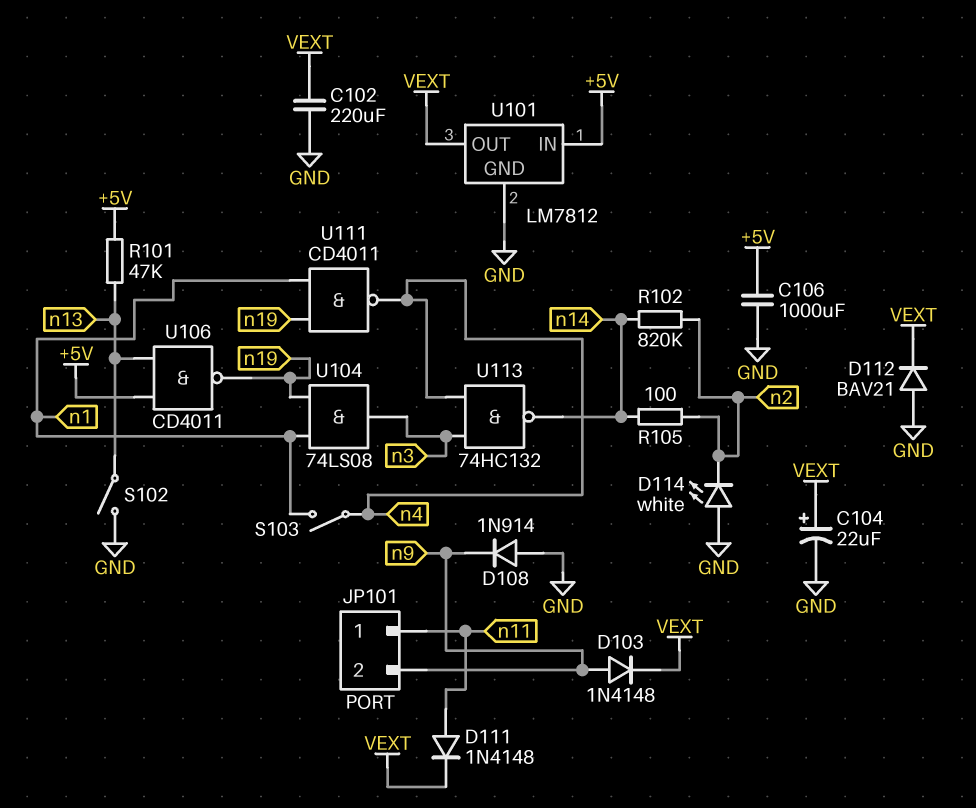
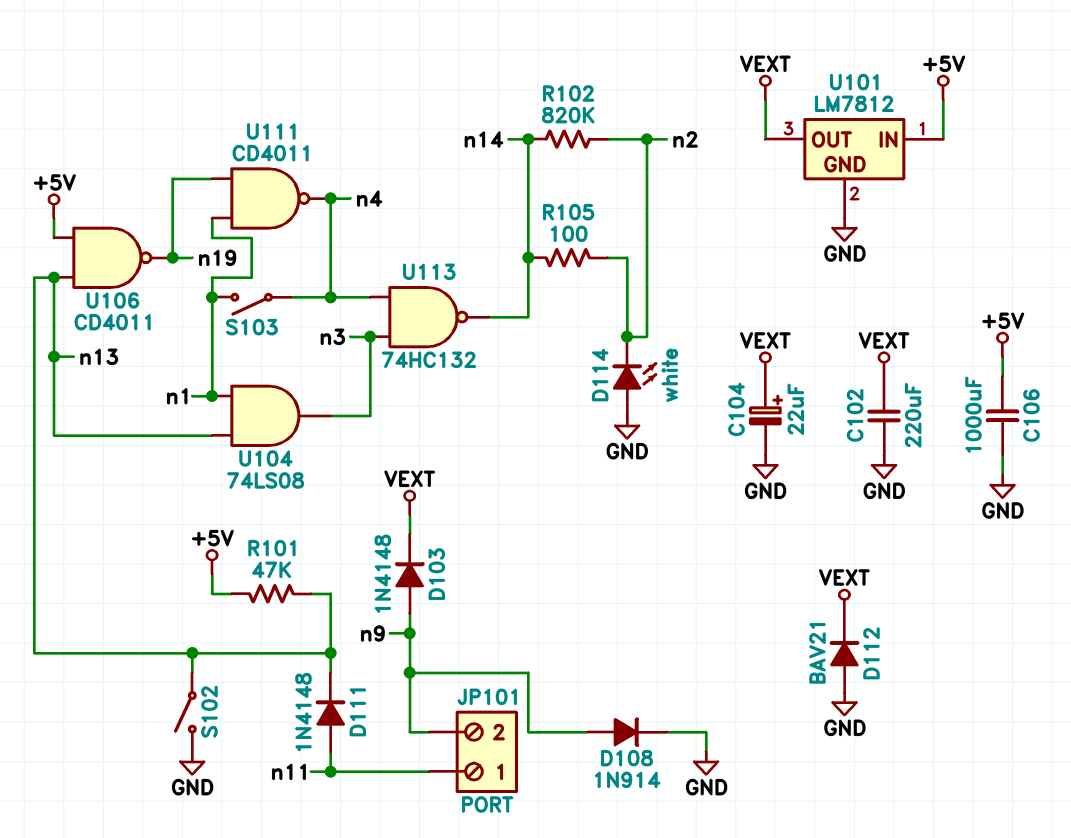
D108: diode 1N914 (A GND, K n9) -> diode 1N914 (A n9, K GND)
D111: diode 1N4148 (A n11, K VEXT) -> diode 1N4148 (A n11, K n13)
U104: AND 74LS08 (in n1, in n19, out n3) -> AND 74LS08 (in n1, in n13, out n3)

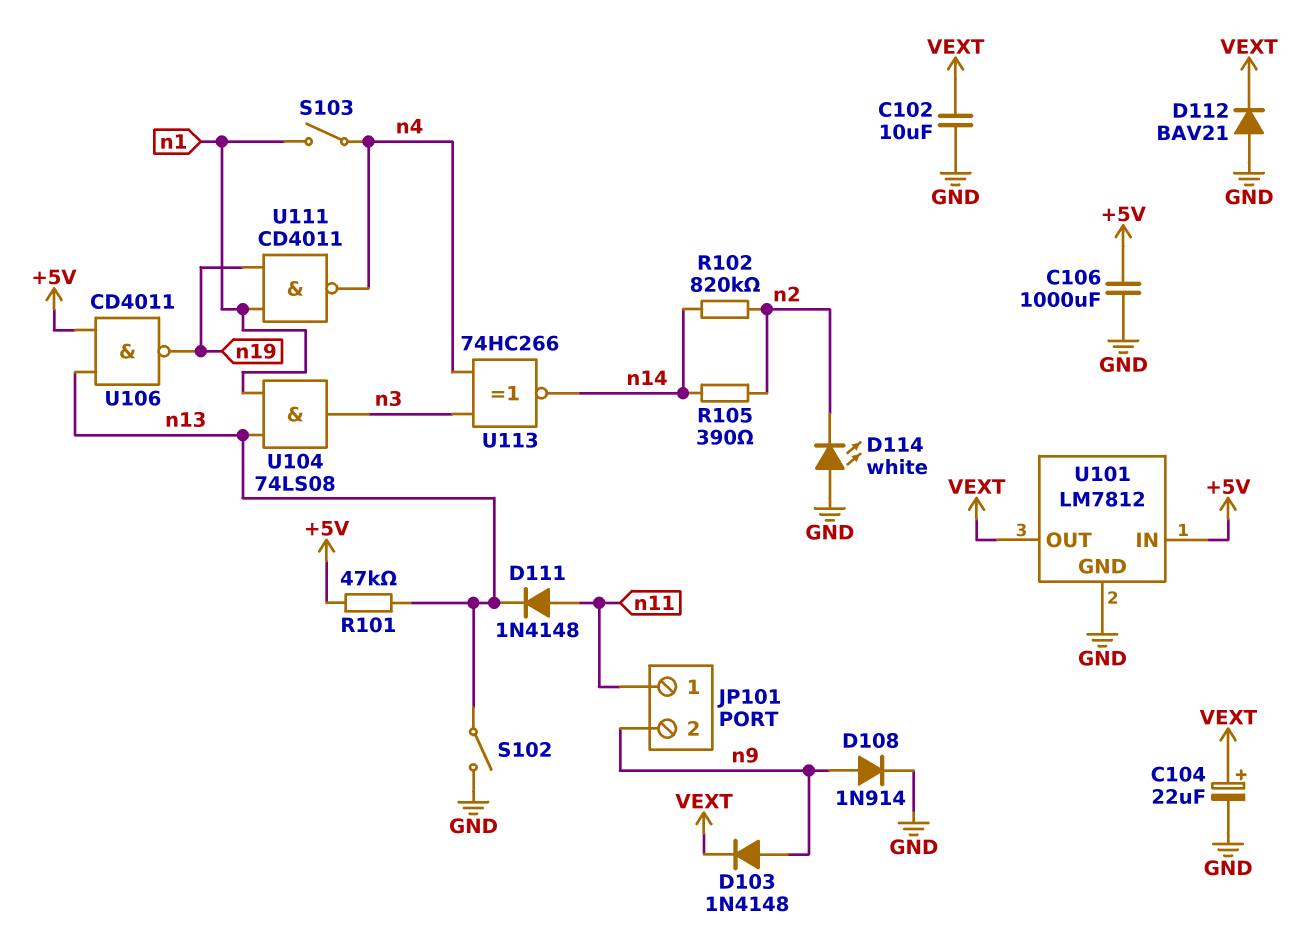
C102: 220uF (GND, VEXT) -> 10uF (GND, VEXT)
R105: 100 (n2, n14) -> 390 (n2, n14)
U113: NAND 74HC132 (in n3, in n4, out n14) -> XNOR 74HC266 (in n3, in n4, out n14)

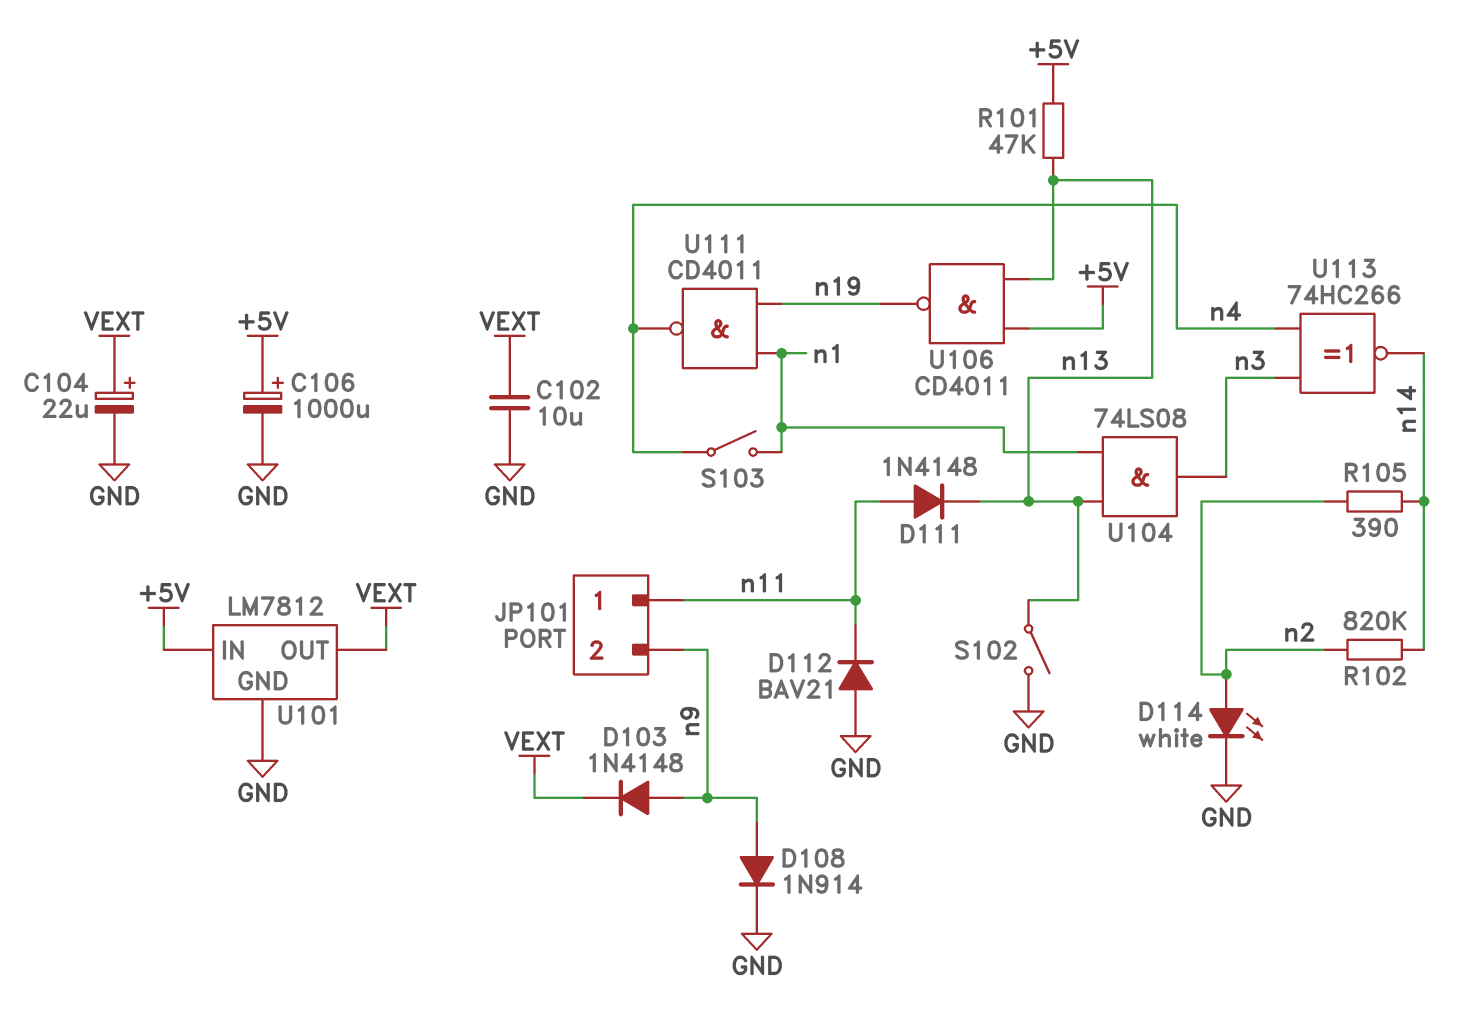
C106: 1000uF (+5V, GND) -> 1000uF (plus +5V, minus GND)
D112: diode BAV21 (A GND, K VEXT) -> diode BAV21 (A GND, K n11)
D114: LED white (A GND, K n2) -> LED white (A n2, K GND)

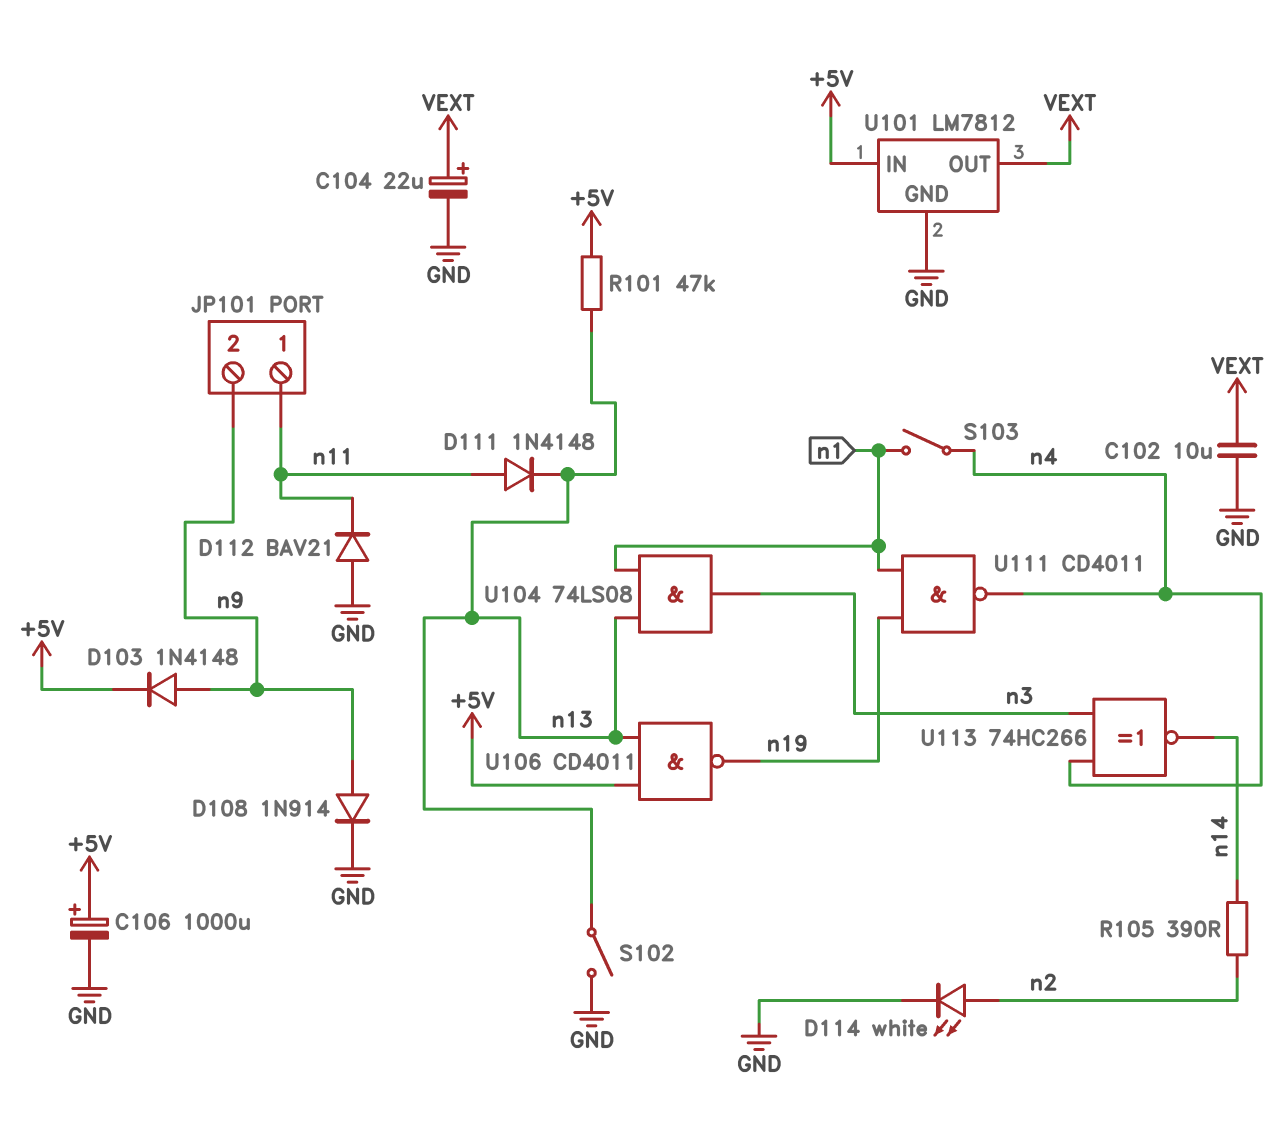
D103: diode 1N4148 (A n9, K VEXT) -> diode 1N4148 (A n9, K +5V)
R102: 820k (n2, n14) -> none

